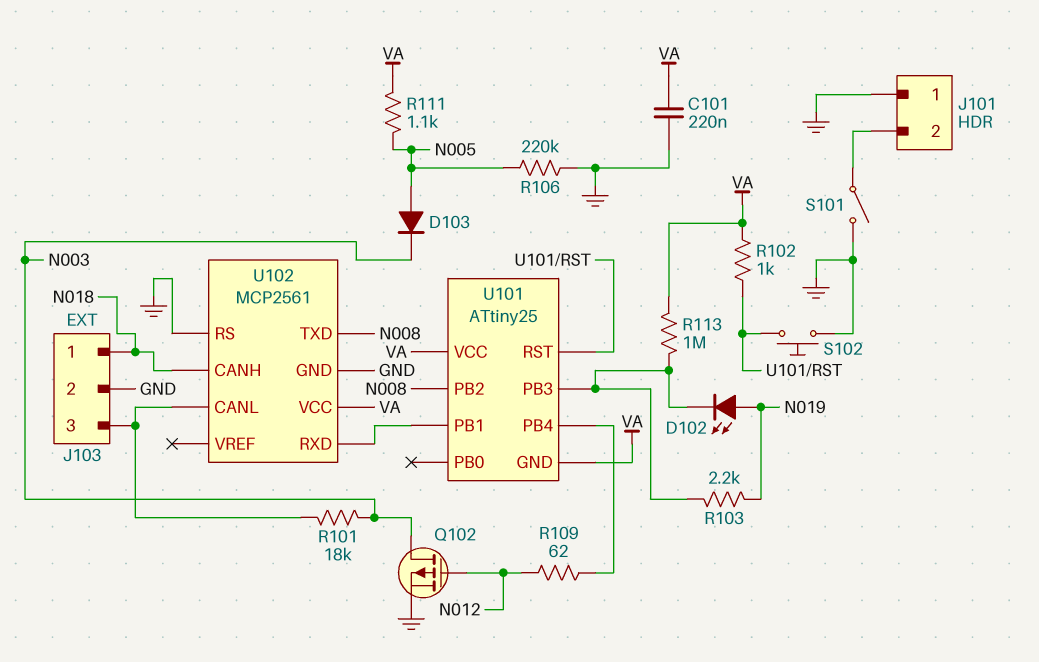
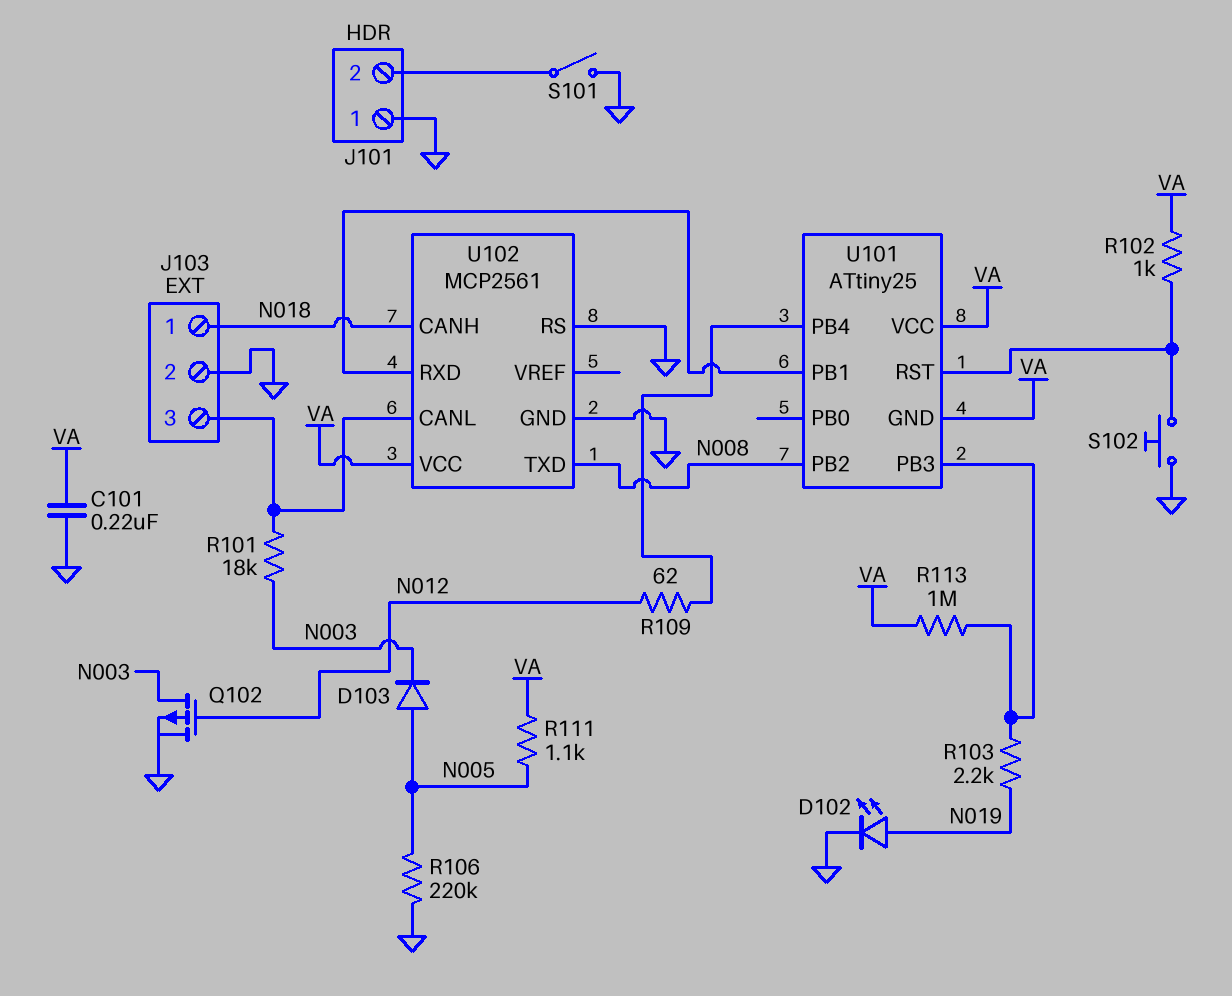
D102: LED (A N019, K U101/PB3) -> LED (A N019, K GND)

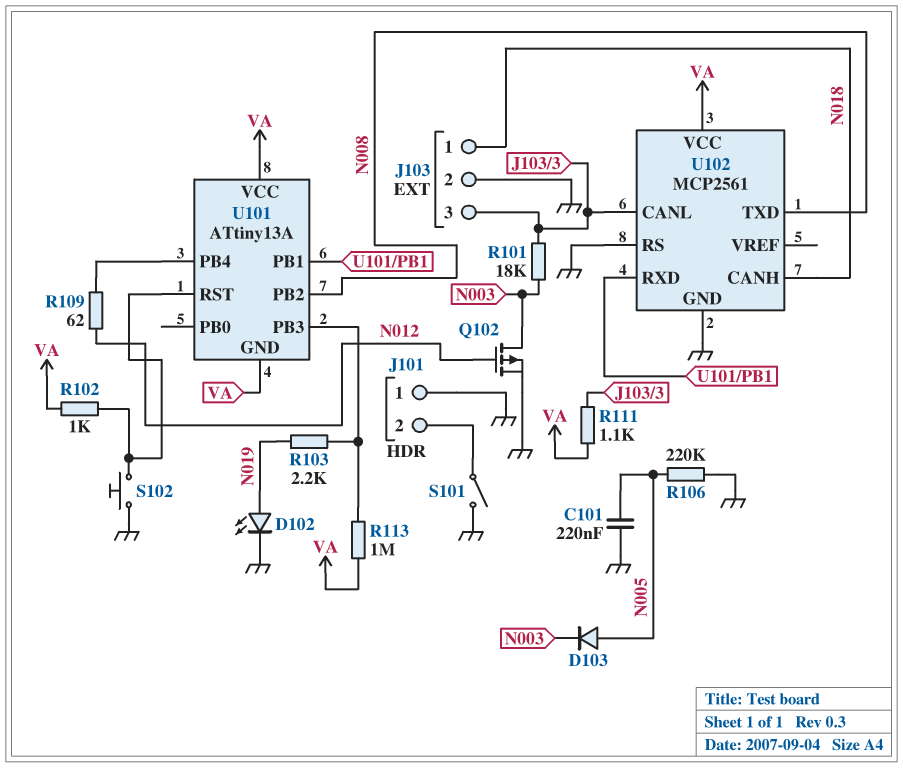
C101: 220nF (GND, VA) -> 220nF (GND, N005)
R111: 1.1k (N005, VA) -> 1.1k (J103/3, VA)
U101: ATtiny25 -> ATtiny13A

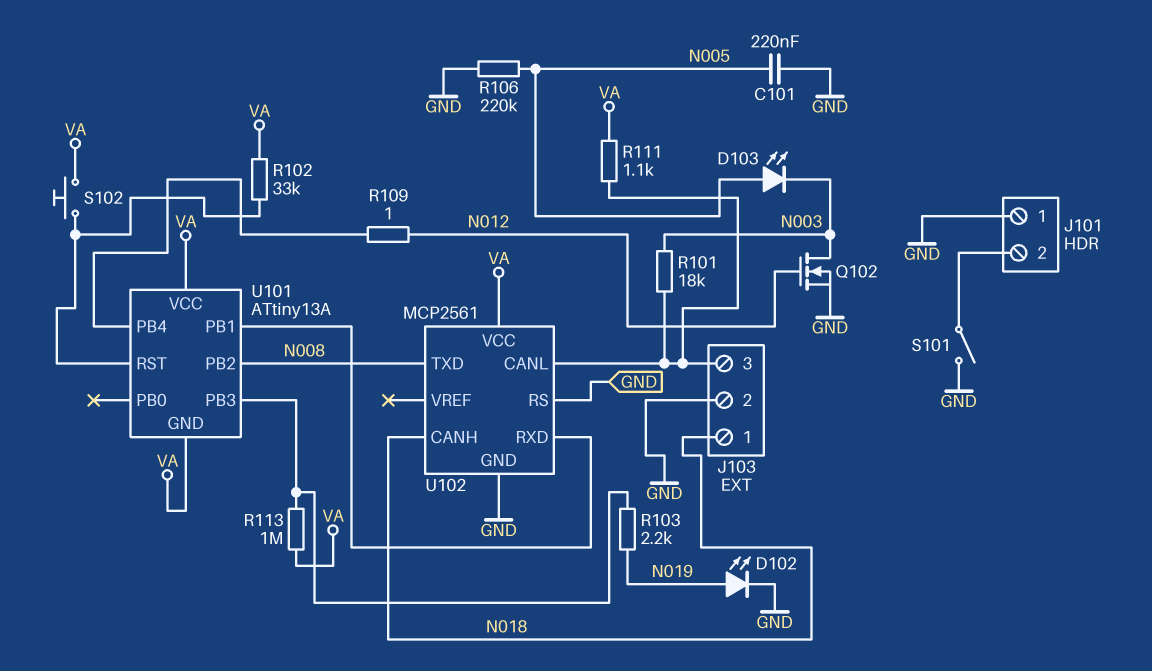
D103: diode (A N005, K N003) -> LED (A N005, K N003)
Q102: PMOS (G N012, D N003, S GND) -> NMOS (G N012, D N003, S GND)
R102: 1k (U101/RST, VA) -> 33k (U101/RST, VA)
R109: 62 (N012, U101/PB4) -> 1 (N012, U101/PB4)
S102: button (GND, U101/RST) -> button (U101/RST, VA)

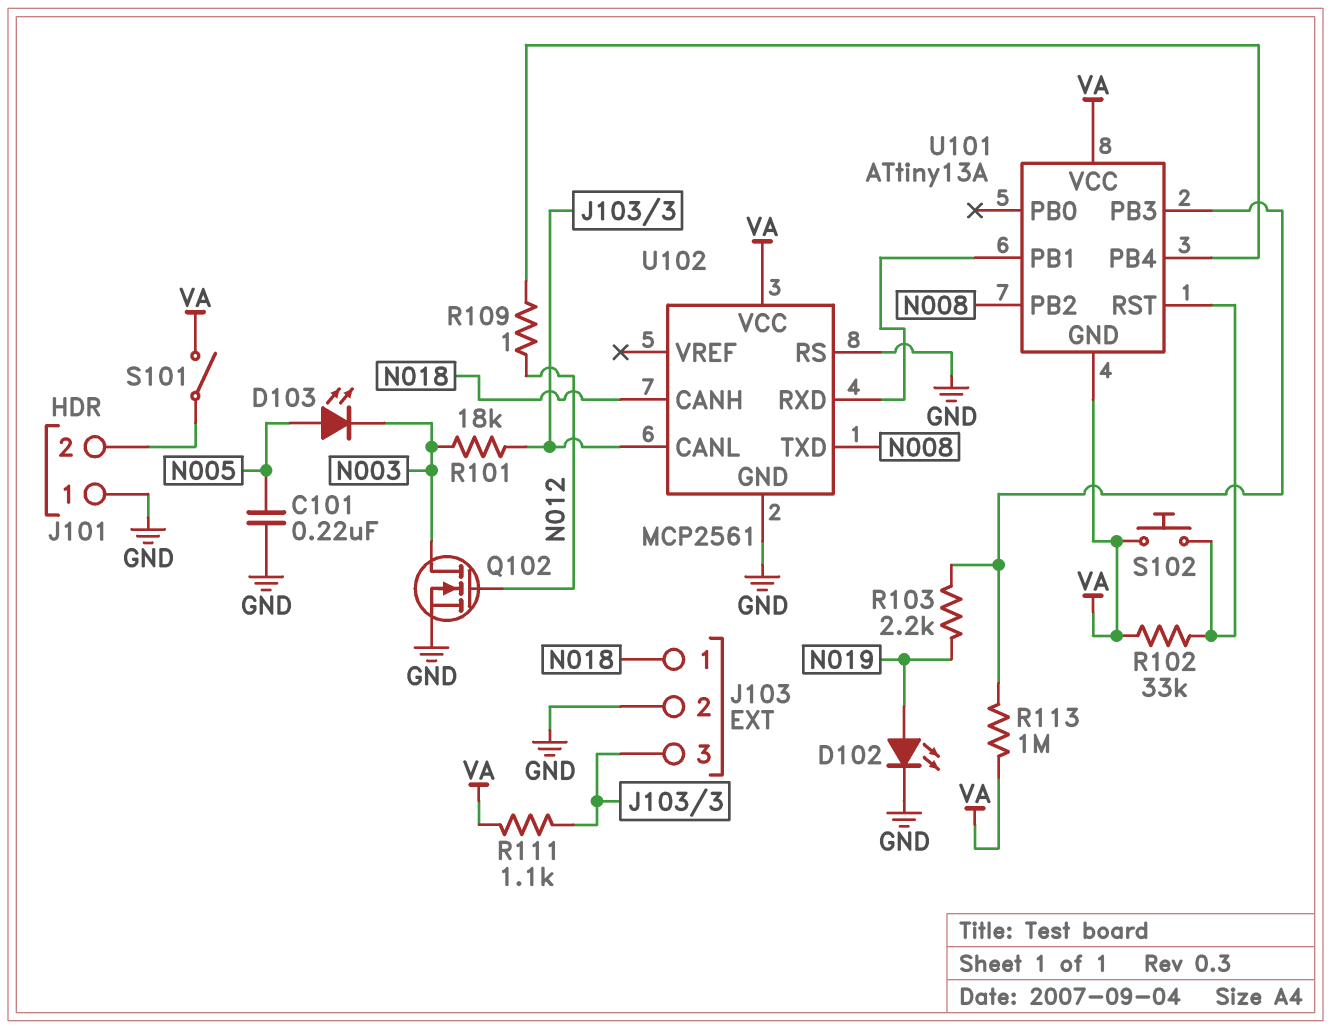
R106: 220k (GND, N005) -> none
S101: switch (GND, J101/2) -> switch (J101/2, VA)

